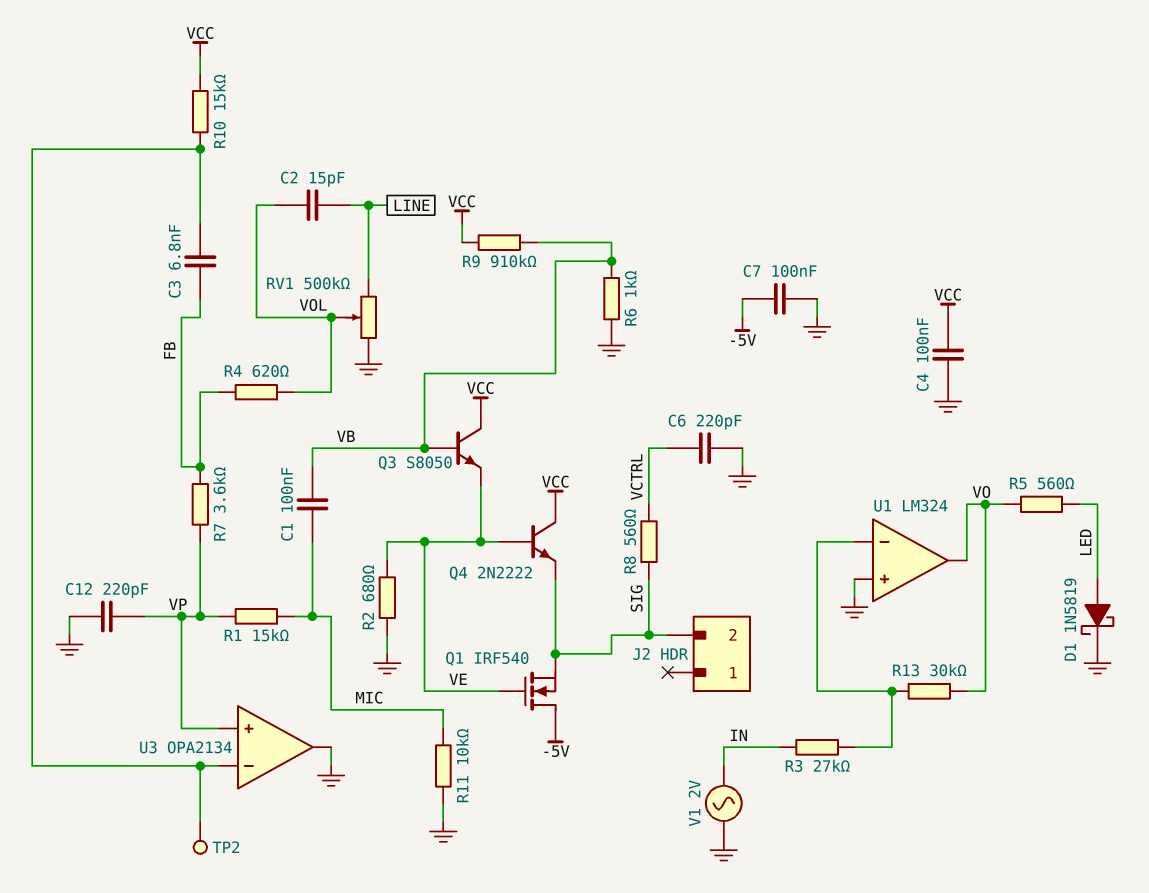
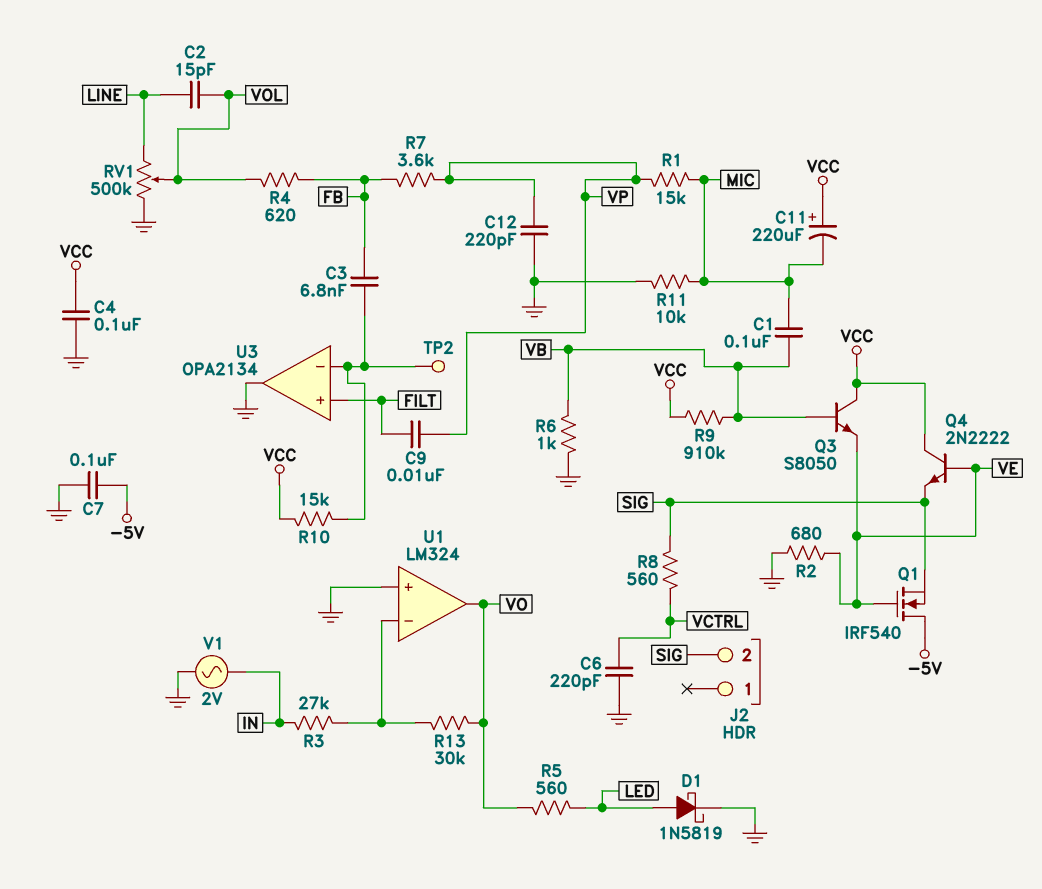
C9: none -> 10nF (FILT, VP)
C11: none -> 220uF (plus VCC, minus MIC)
U3 pin in+: VP -> FILT

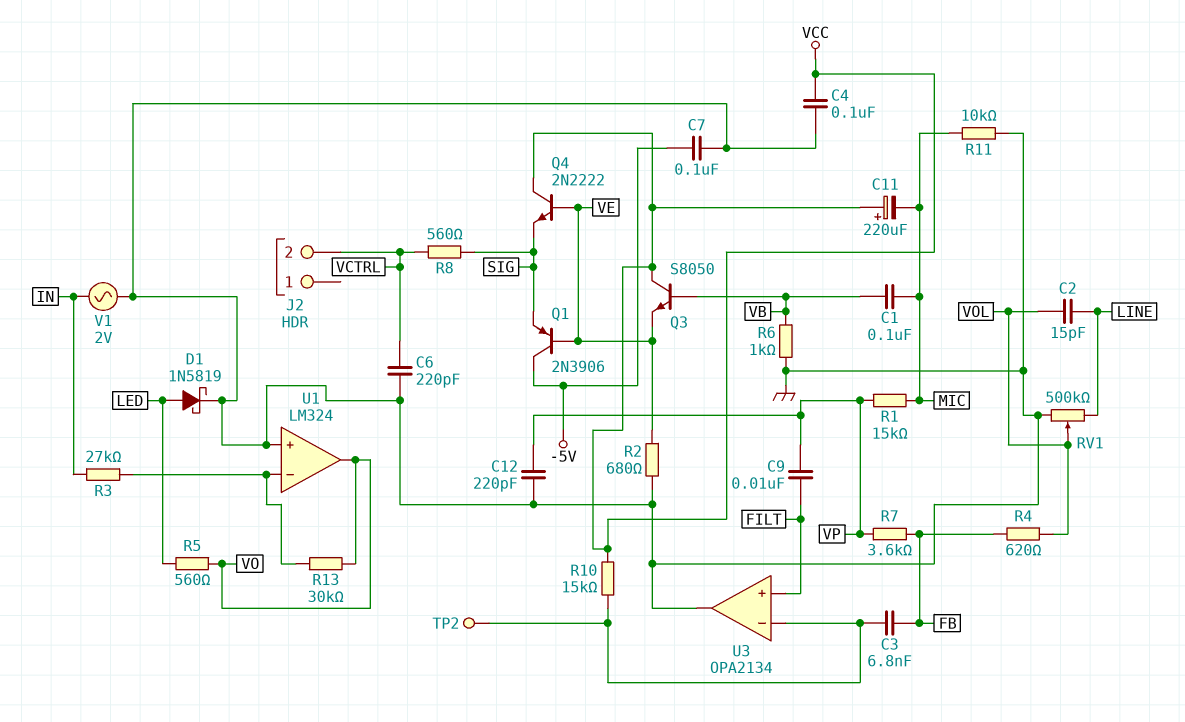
J2 pin 2: SIG -> VCTRL
Q1: NMOS IRF540 (G VE, D -5V, S SIG) -> PNP 2N3906 (B VE, C -5V, E SIG)
R9: 910k (VB, VCC) -> none

